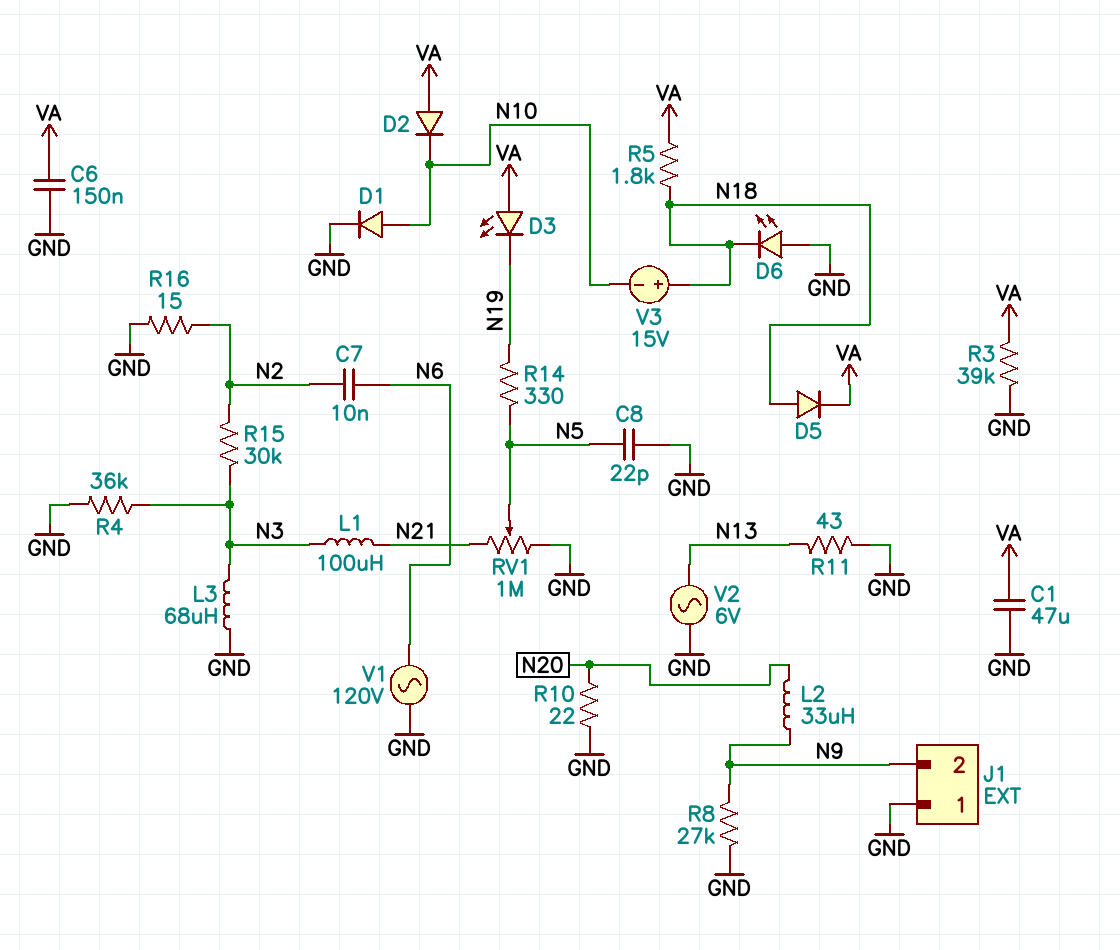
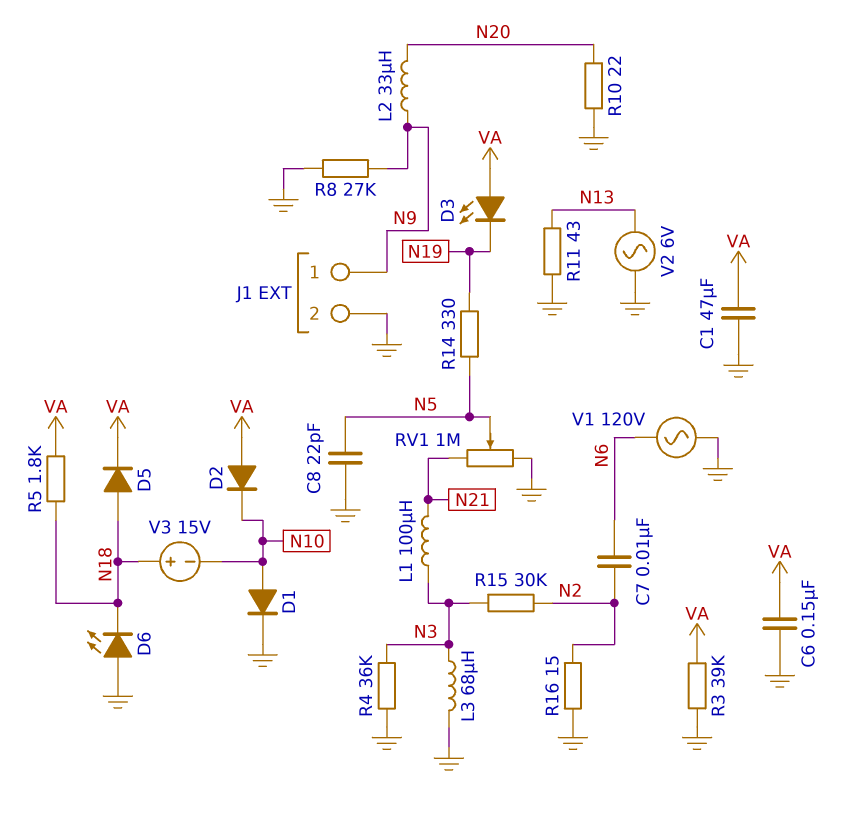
J1 pin 1: GND -> N9
J1 pin 2: N9 -> GND

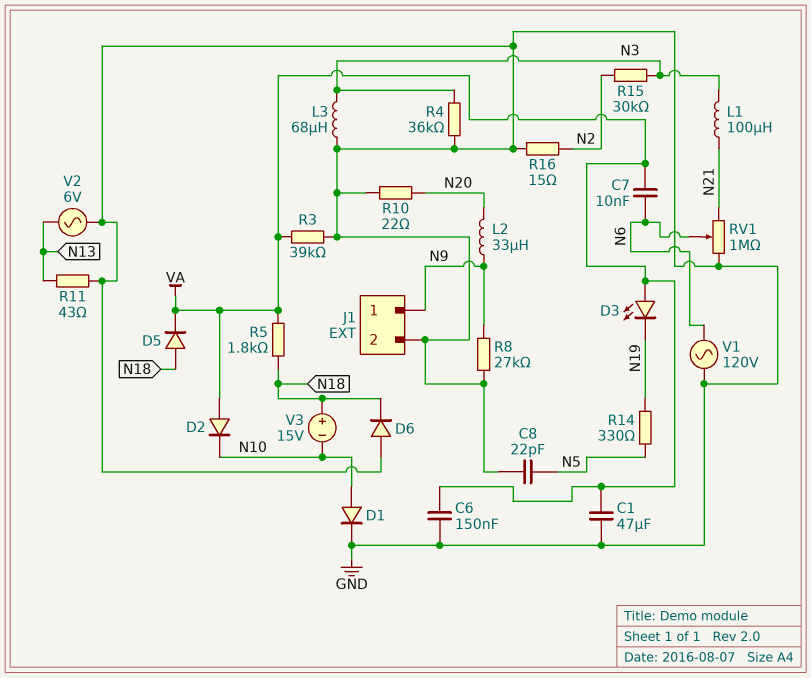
C7: 10nF (N2, N6) -> 10nF (N6, VA)
D6: LED (A GND, K N18) -> diode (A GND, K N18)
RV1: 1M (GND, N21, wiper N5) -> 1M (GND, N21, wiper N6)

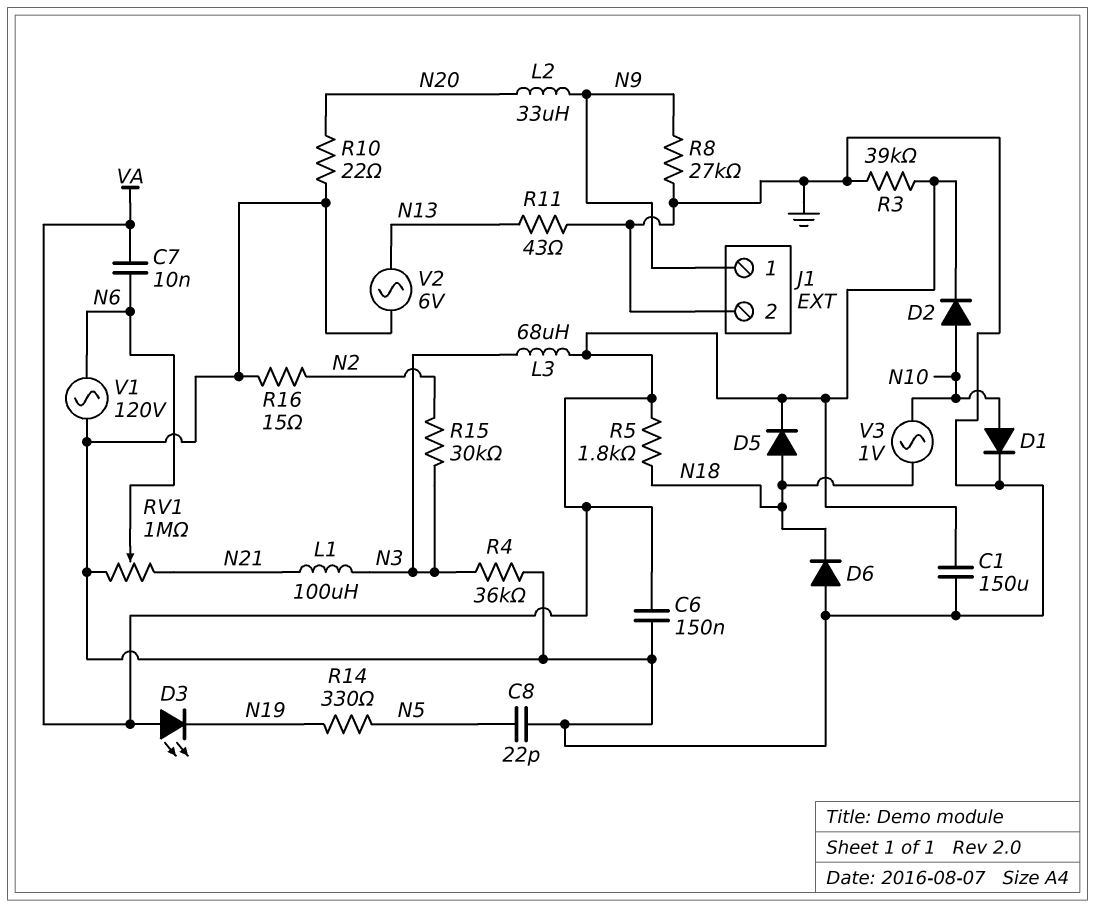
C1: 47uF (GND, VA) -> 150uF (GND, VA)
D2: diode (A VA, K N10) -> diode (A N10, K VA)
L3: 68uH (GND, N3) -> 68uH (N3, VA)
V3: 15V (plus N18, minus N10) -> AC 1V (N10, N18)

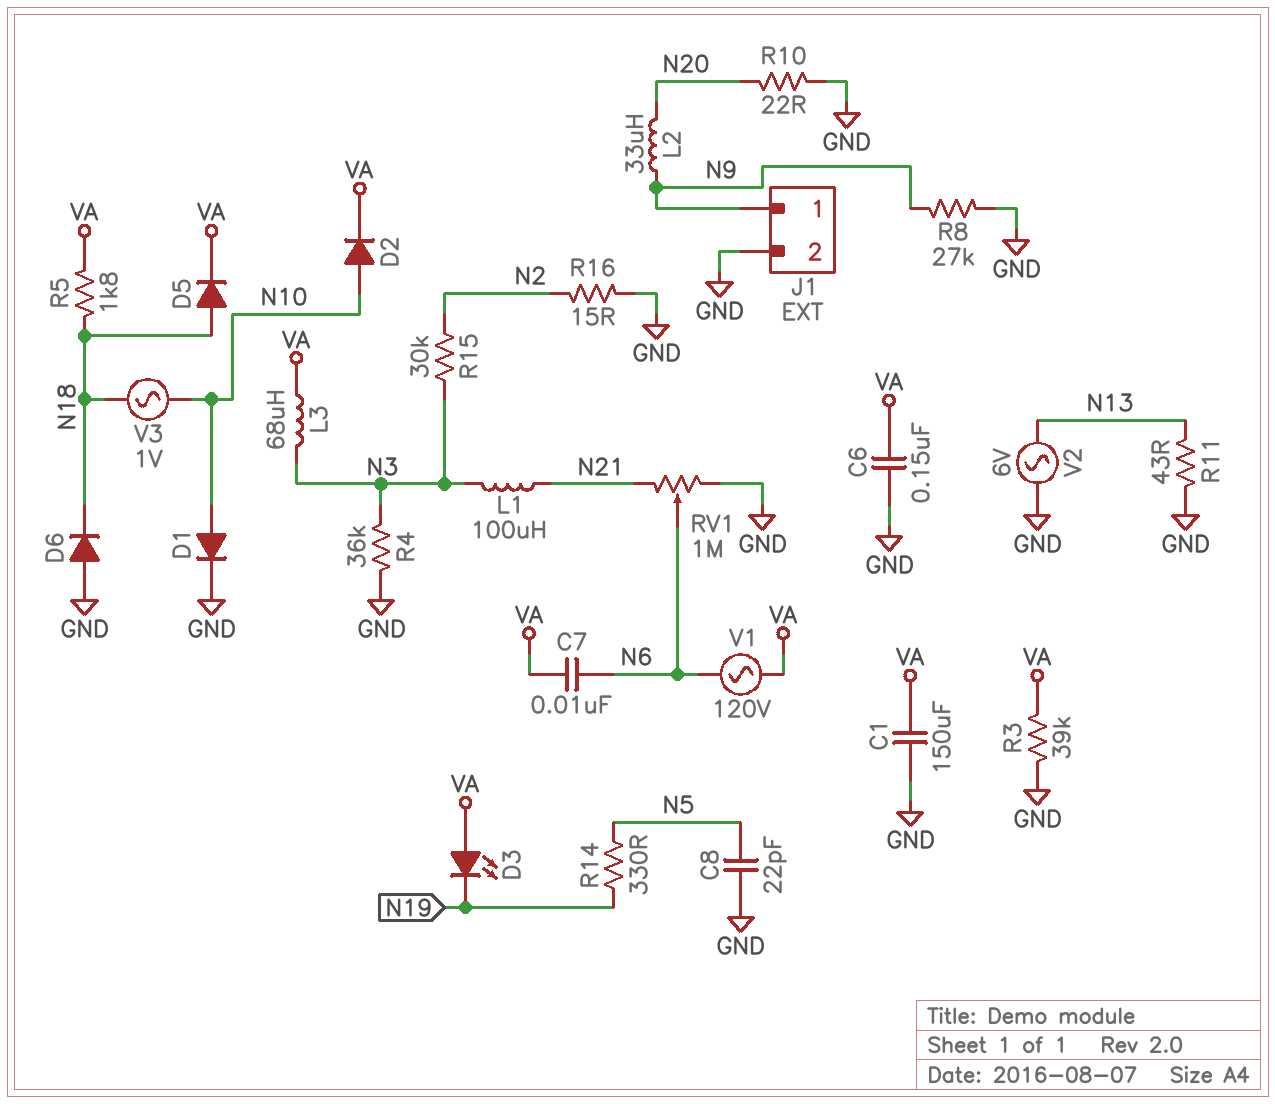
V1: AC 120V (GND, N6) -> AC 120V (N6, VA)

